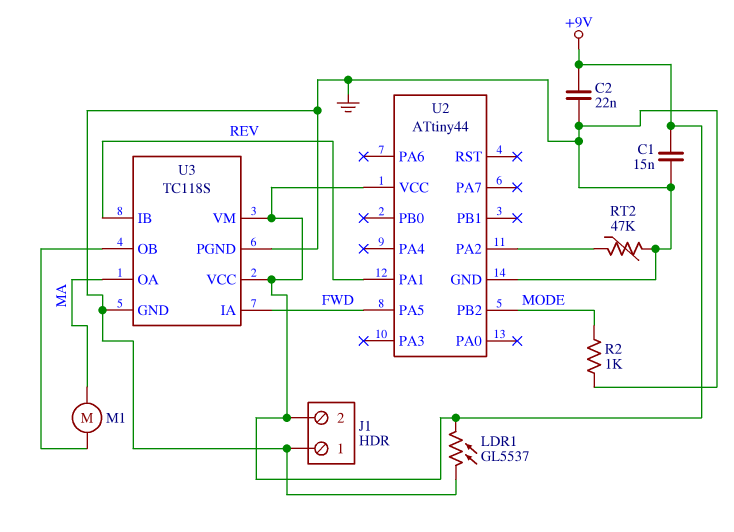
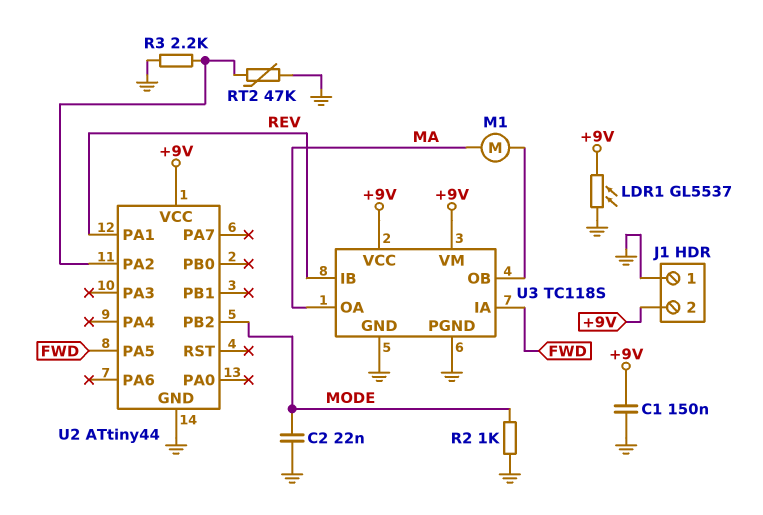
C1: 15nF (+9V, GND) -> 150nF (+9V, GND)
C2: 22nF (+9V, GND) -> 22nF (GND, MODE)
R3: none -> 2.2k (GND, U2/PA2)

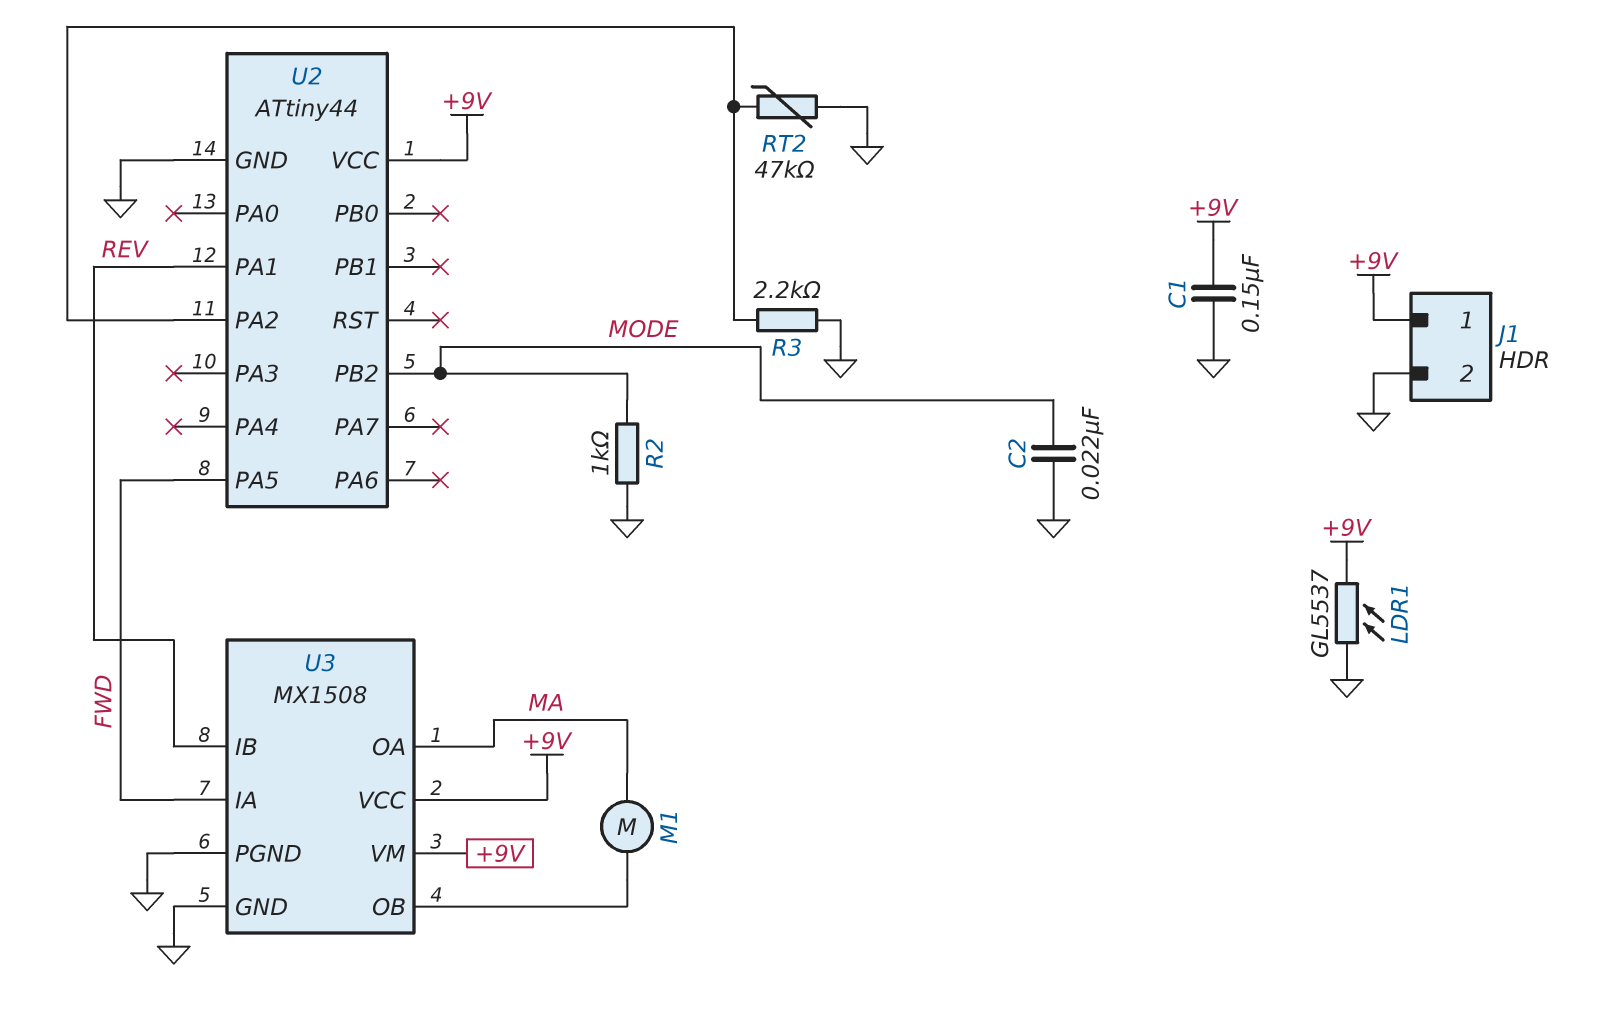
J1 pin 1: GND -> +9V
J1 pin 2: +9V -> GND
U3: TC118S -> MX1508

